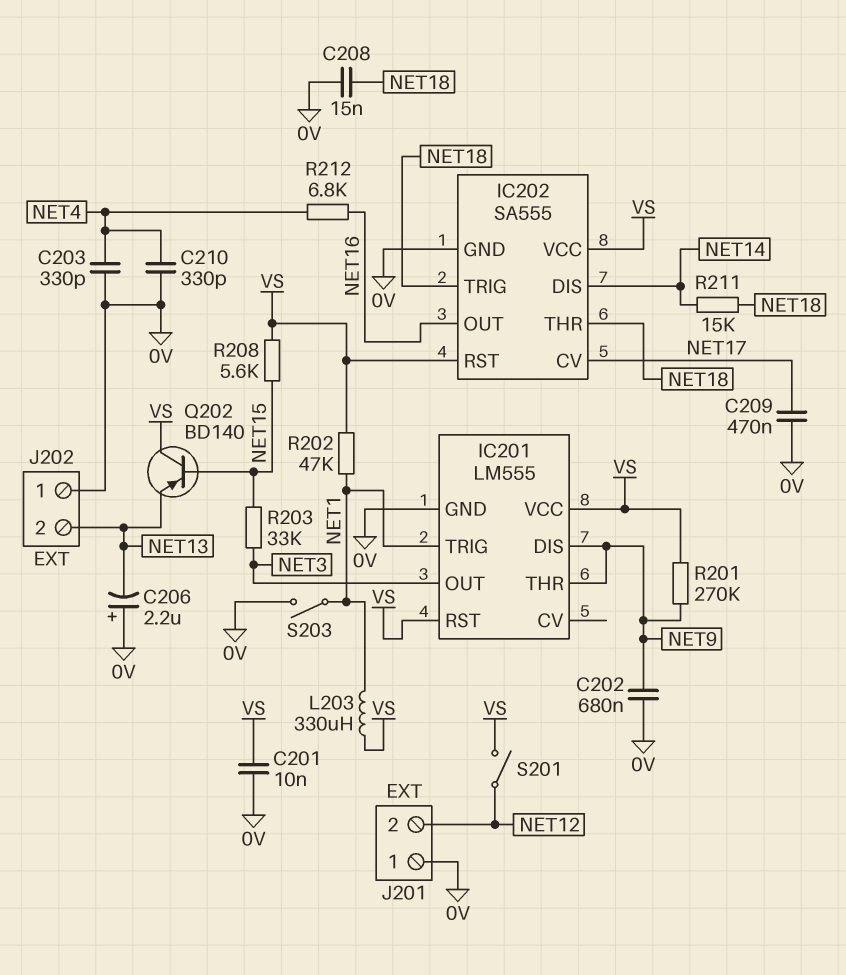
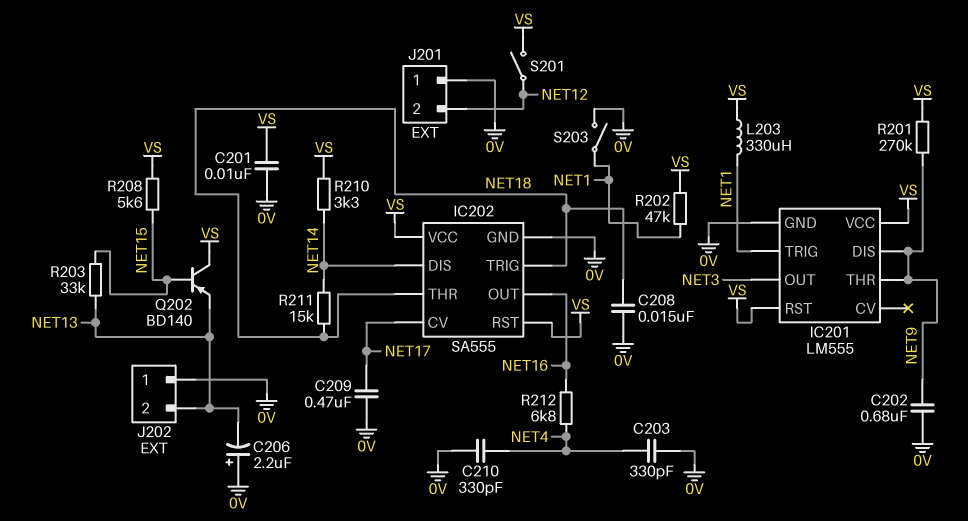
R203: 33k (NET3, NET15) -> 33k (NET13, NET15)
R210: none -> 3.3k (NET14, VS)

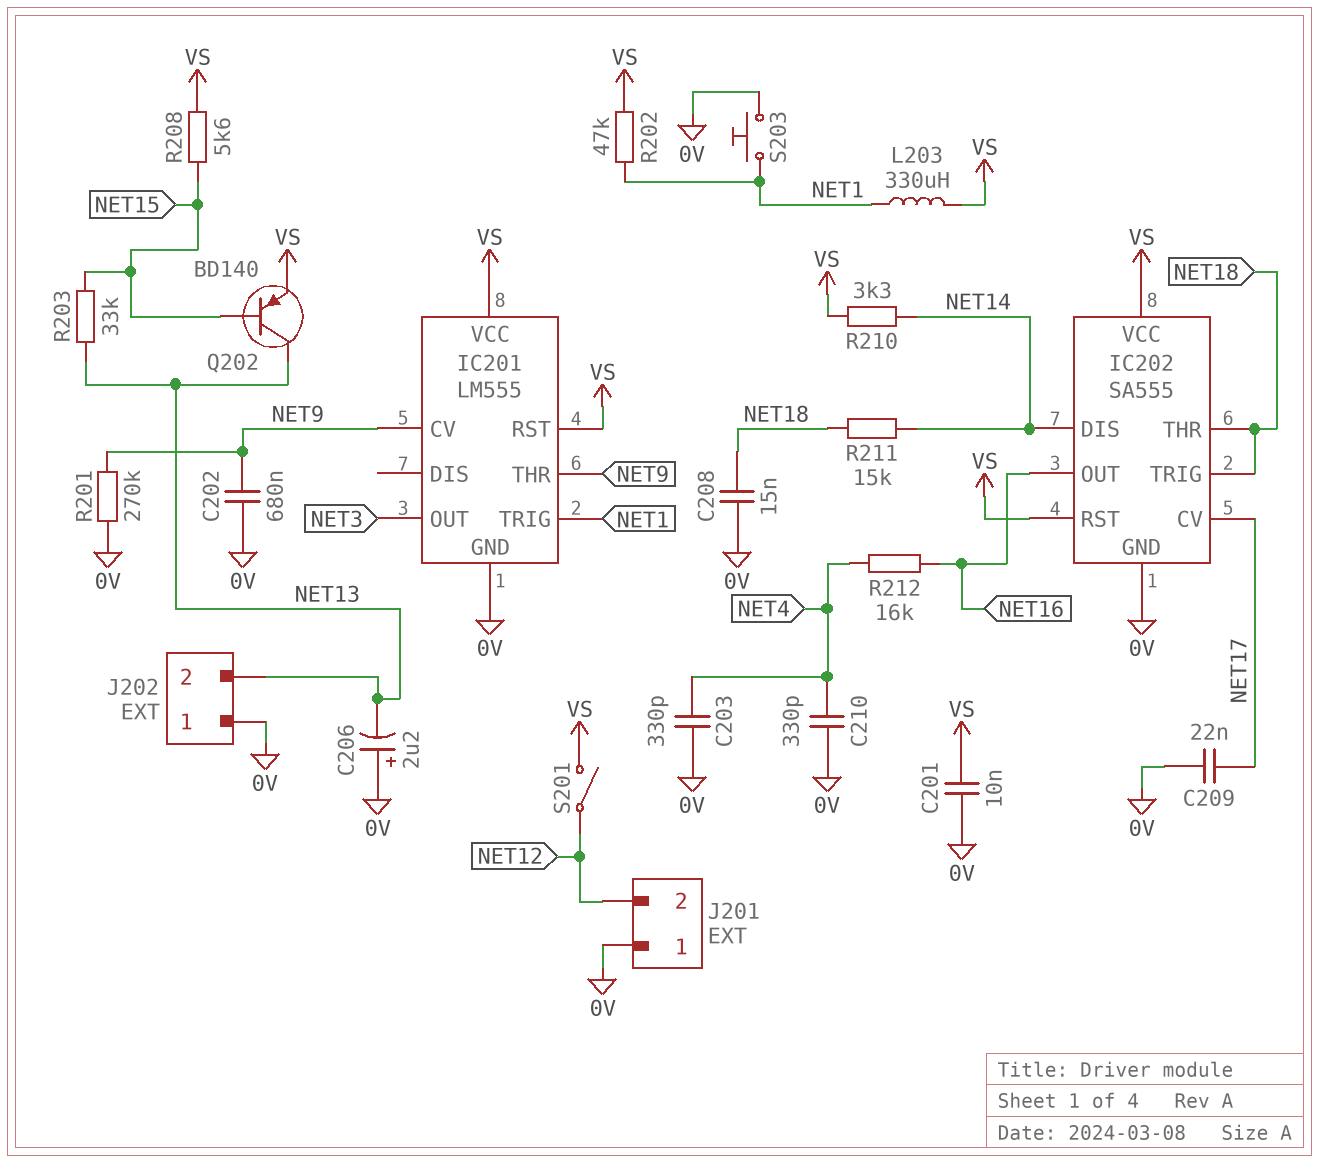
C209: 470nF (0V, NET17) -> 22nF (0V, NET17)
IC201 pin CV: none -> NET9
IC201 pin DIS: NET9 -> none
Q202: PNP BD140 (B NET15, C VS, E NET13) -> PNP BD140 (B NET15, C NET13, E VS)
R201: 270k (NET9, VS) -> 270k (0V, NET9)
R212: 6.8k (NET4, NET16) -> 16k (NET4, NET16)
S203: switch (0V, NET1) -> button (0V, NET1)

